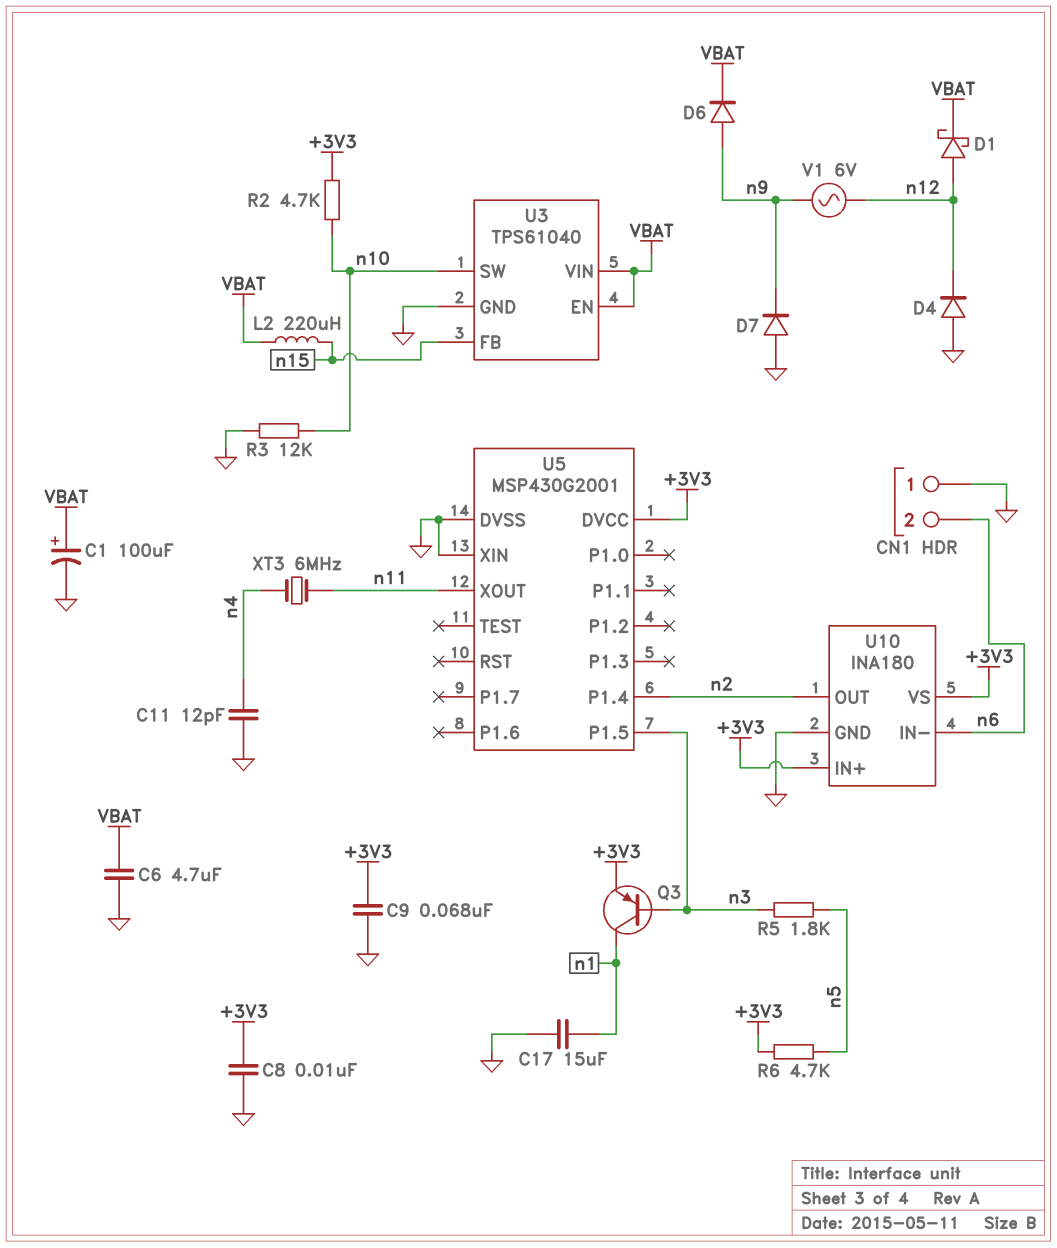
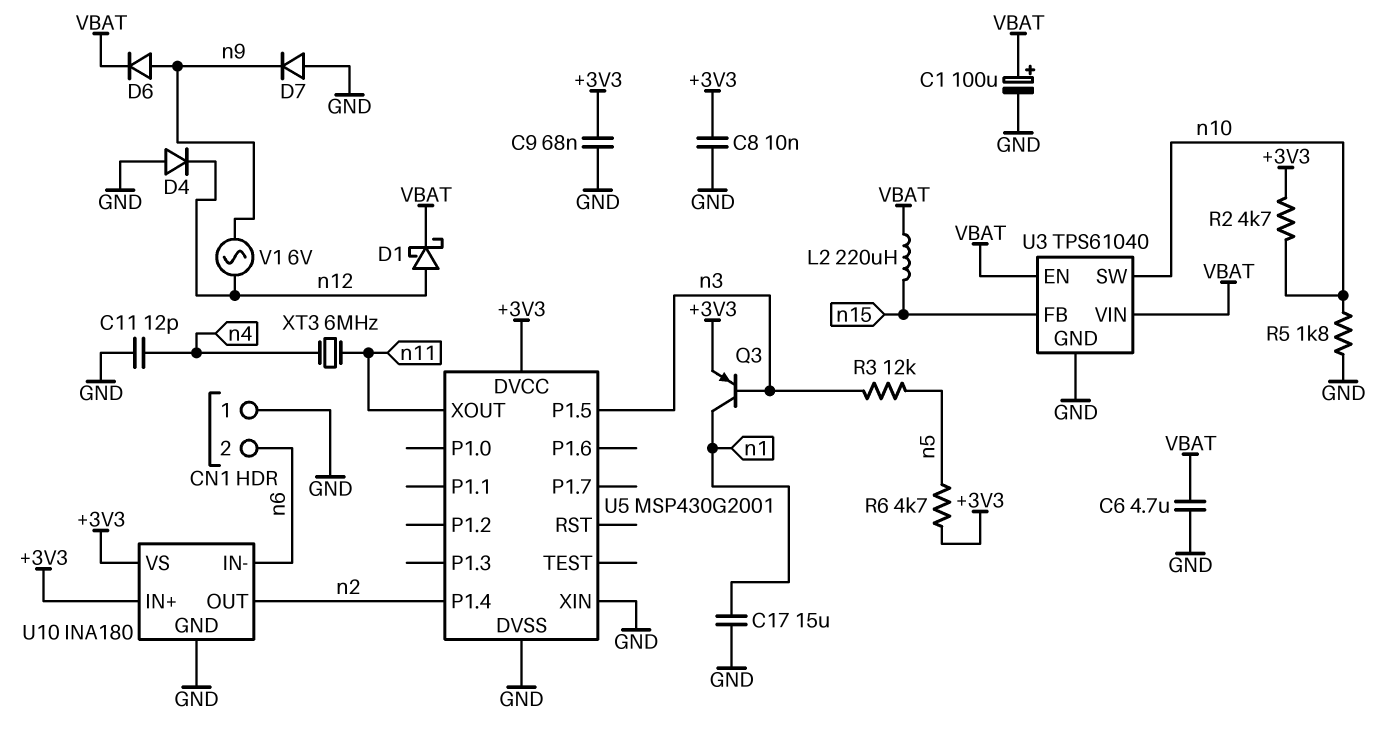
R3: 12k (GND, n10) -> 12k (n3, n5)
R5: 1.8k (n3, n5) -> 1.8k (GND, n10)

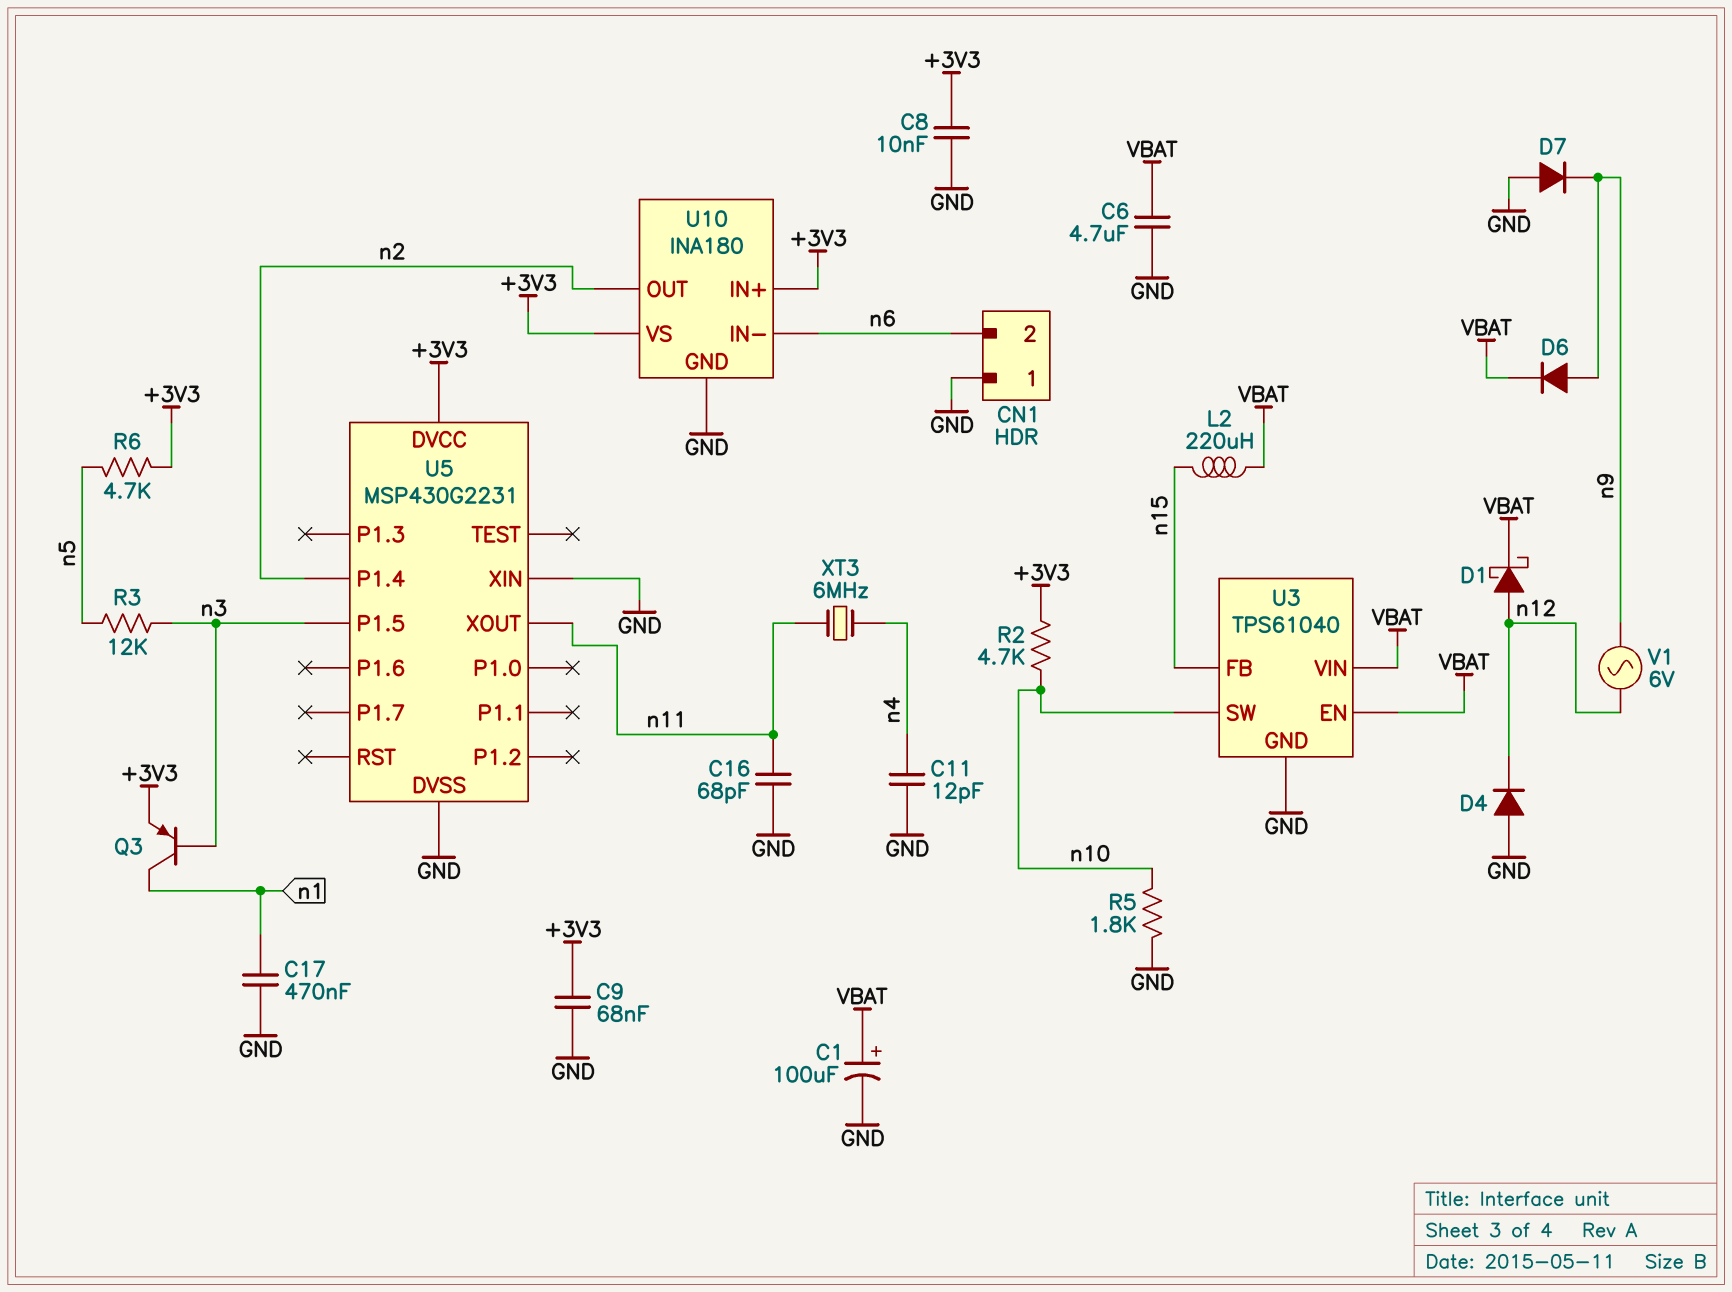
C16: none -> 68pF (GND, n11)
C17: 15uF (GND, n1) -> 470nF (GND, n1)
U5: MSP430G2001 -> MSP430G2231

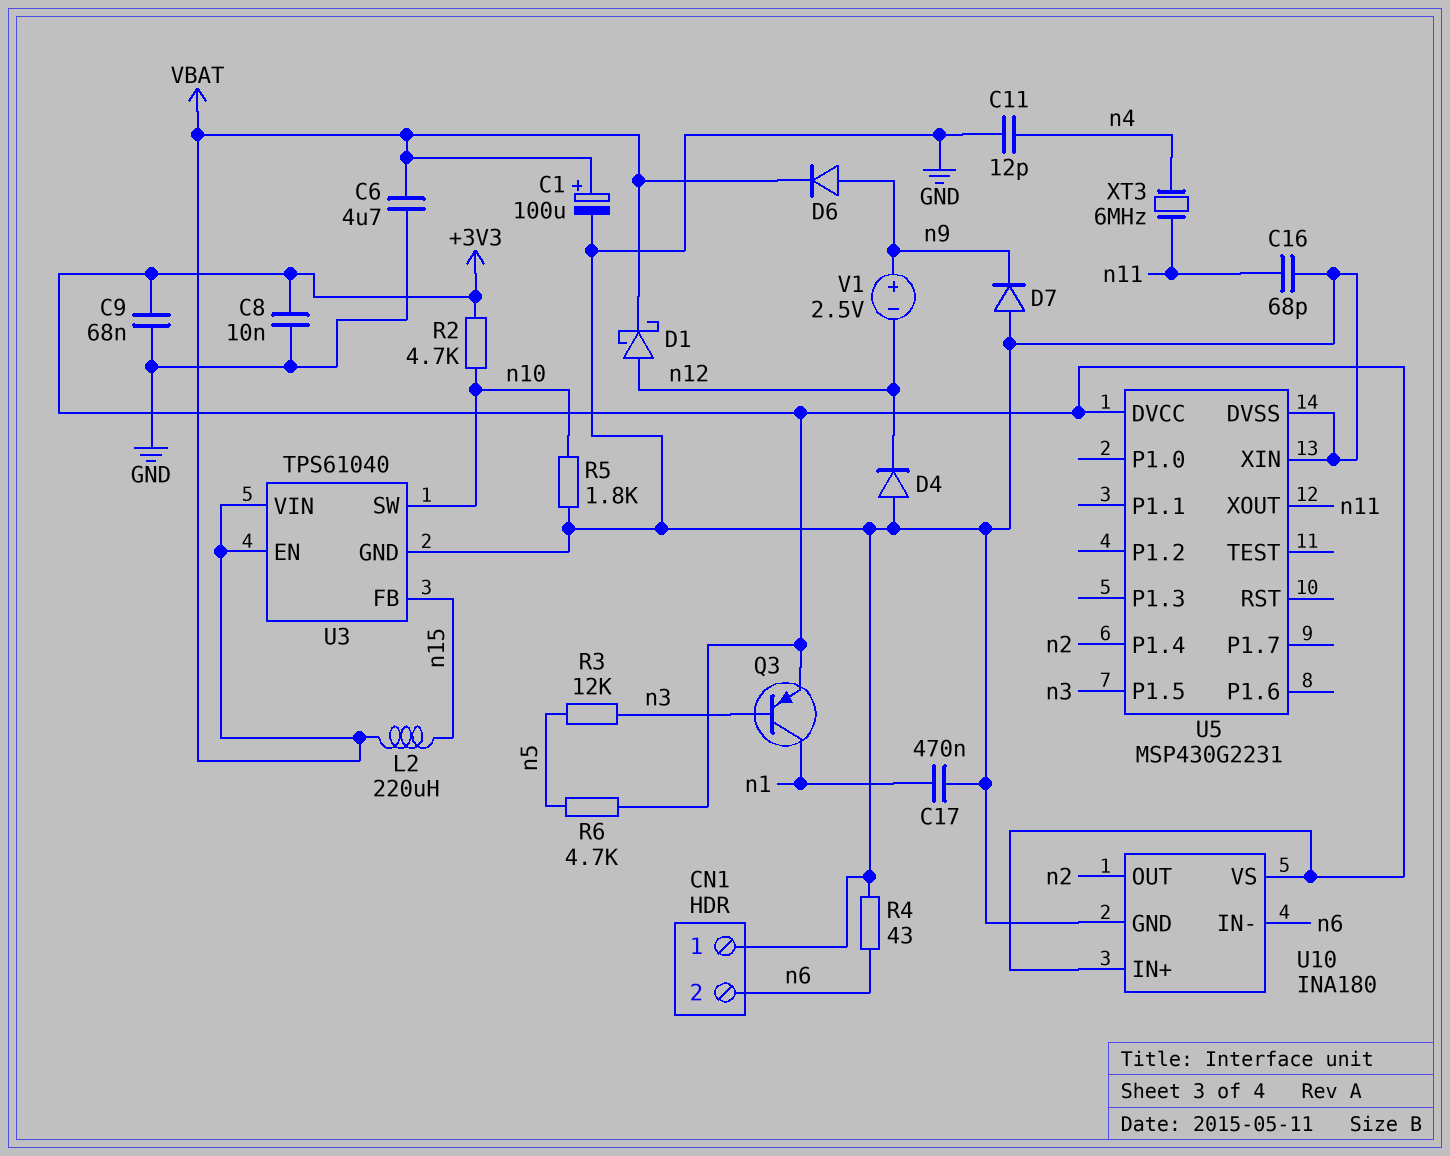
R4: none -> 43 (GND, n6)
V1: AC 6V (n9, n12) -> 2.5V (plus n9, minus n12)

